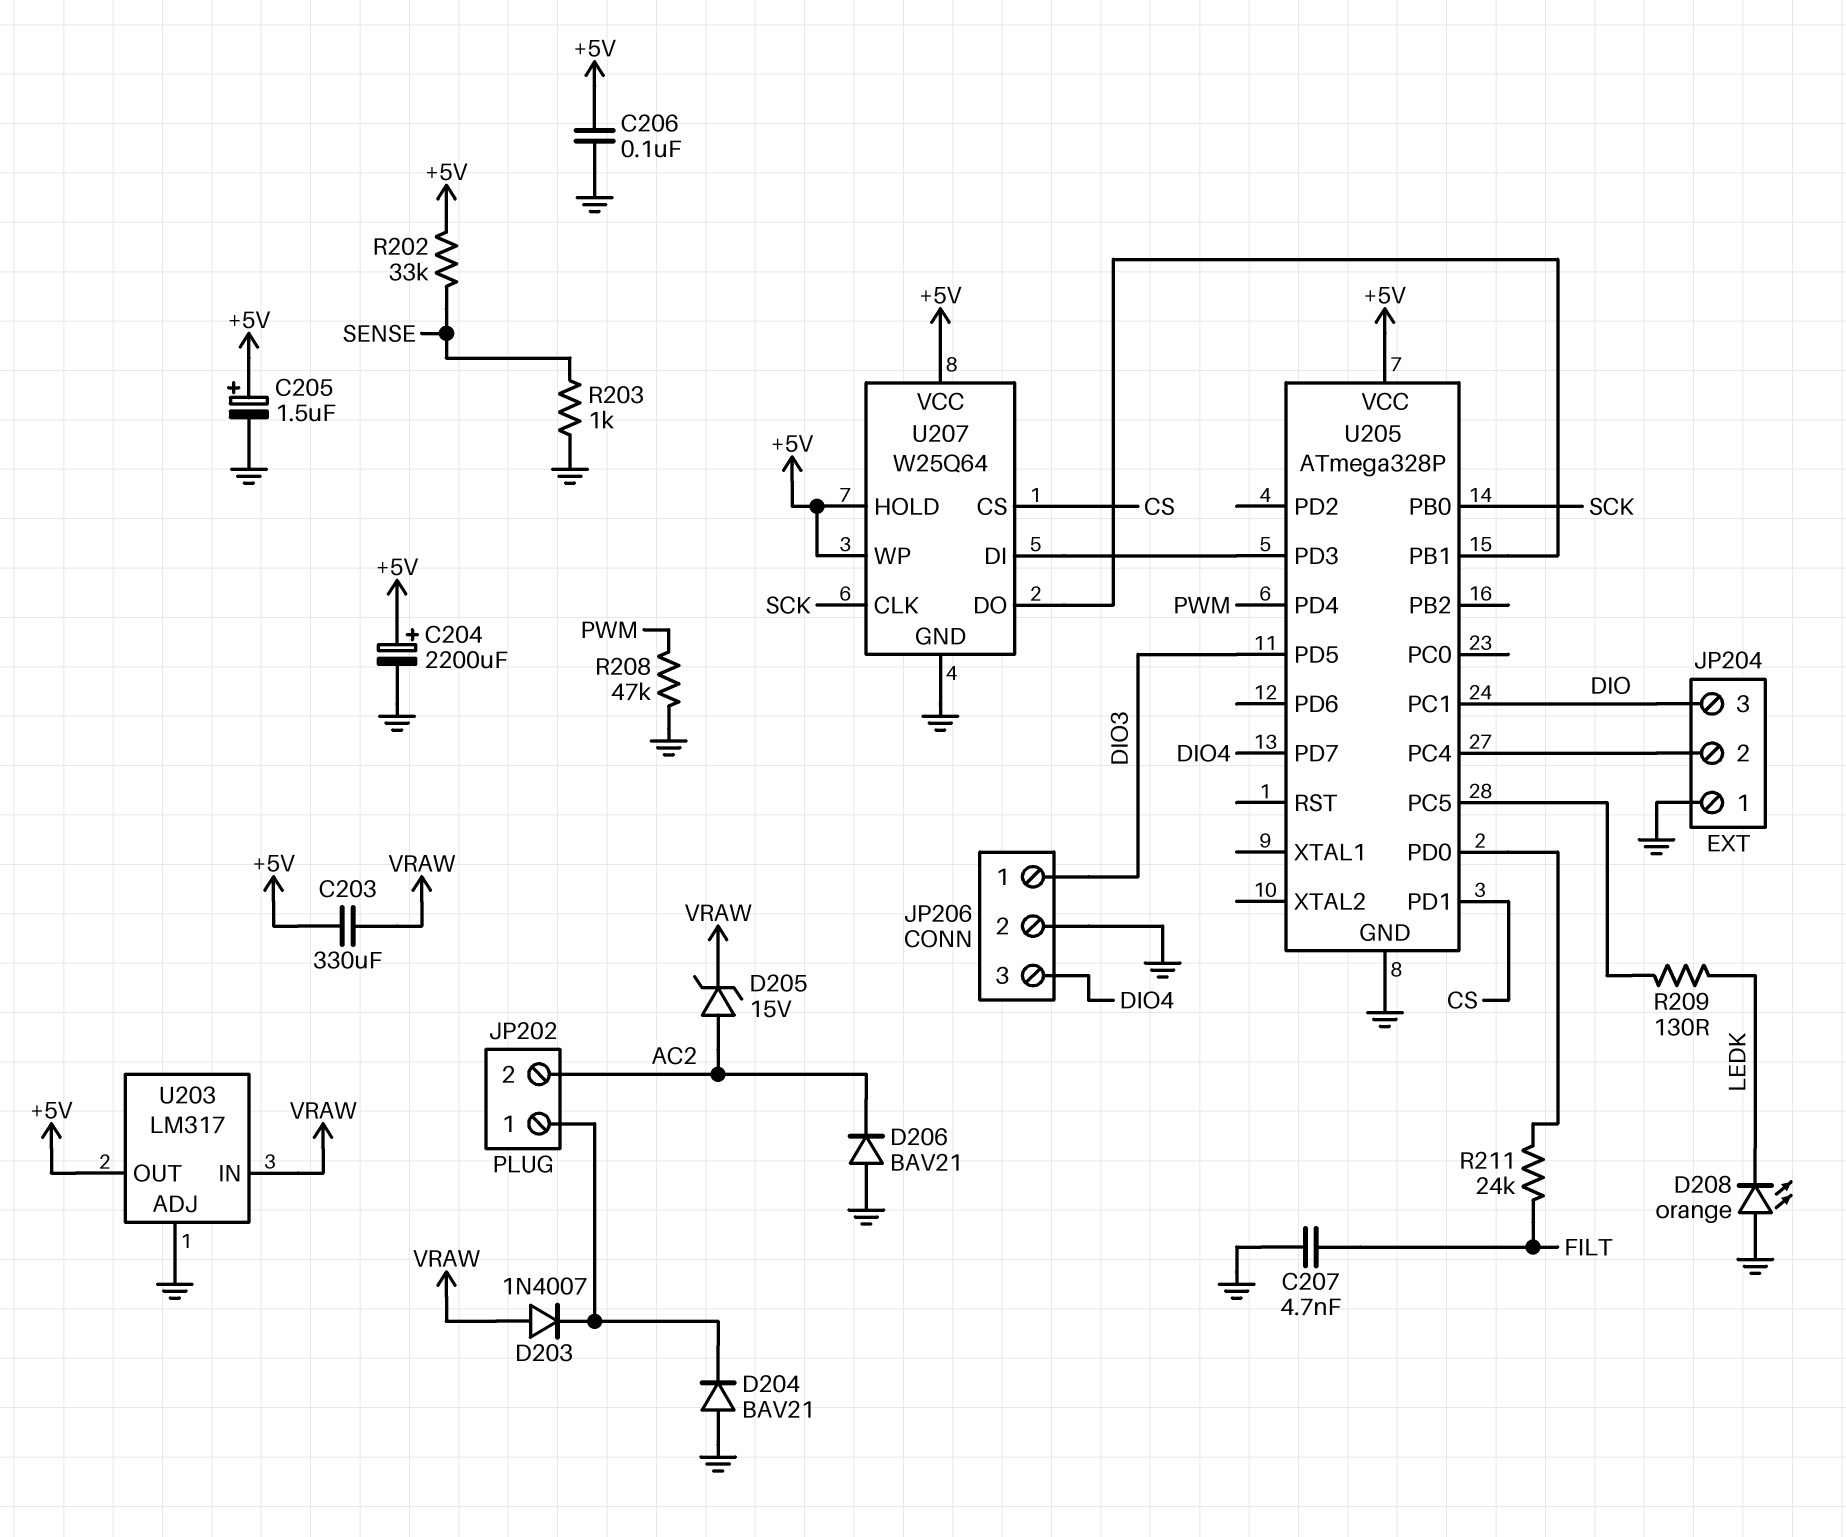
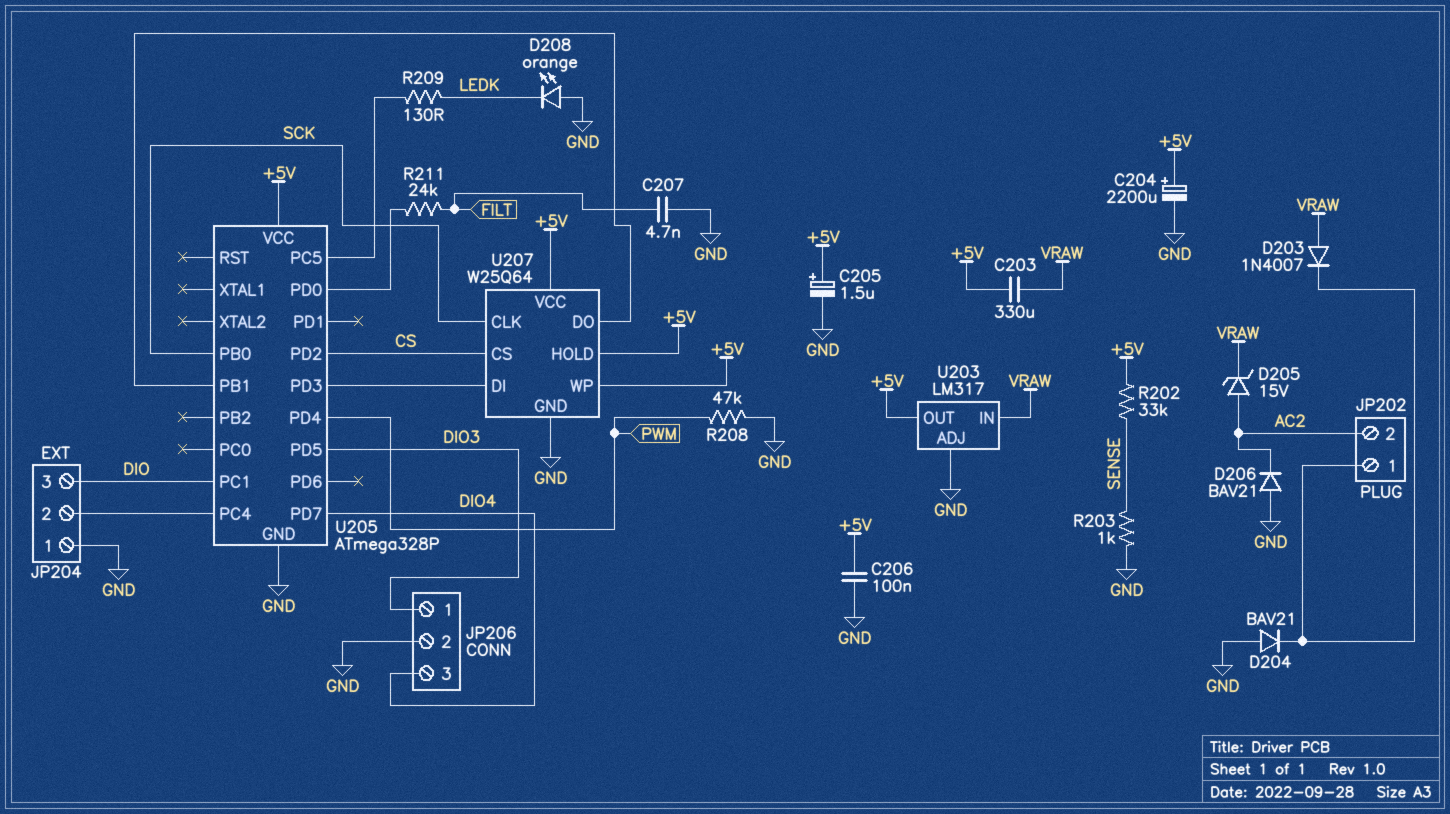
U205 pin PD1: CS -> none
U205 pin PD2: none -> CS

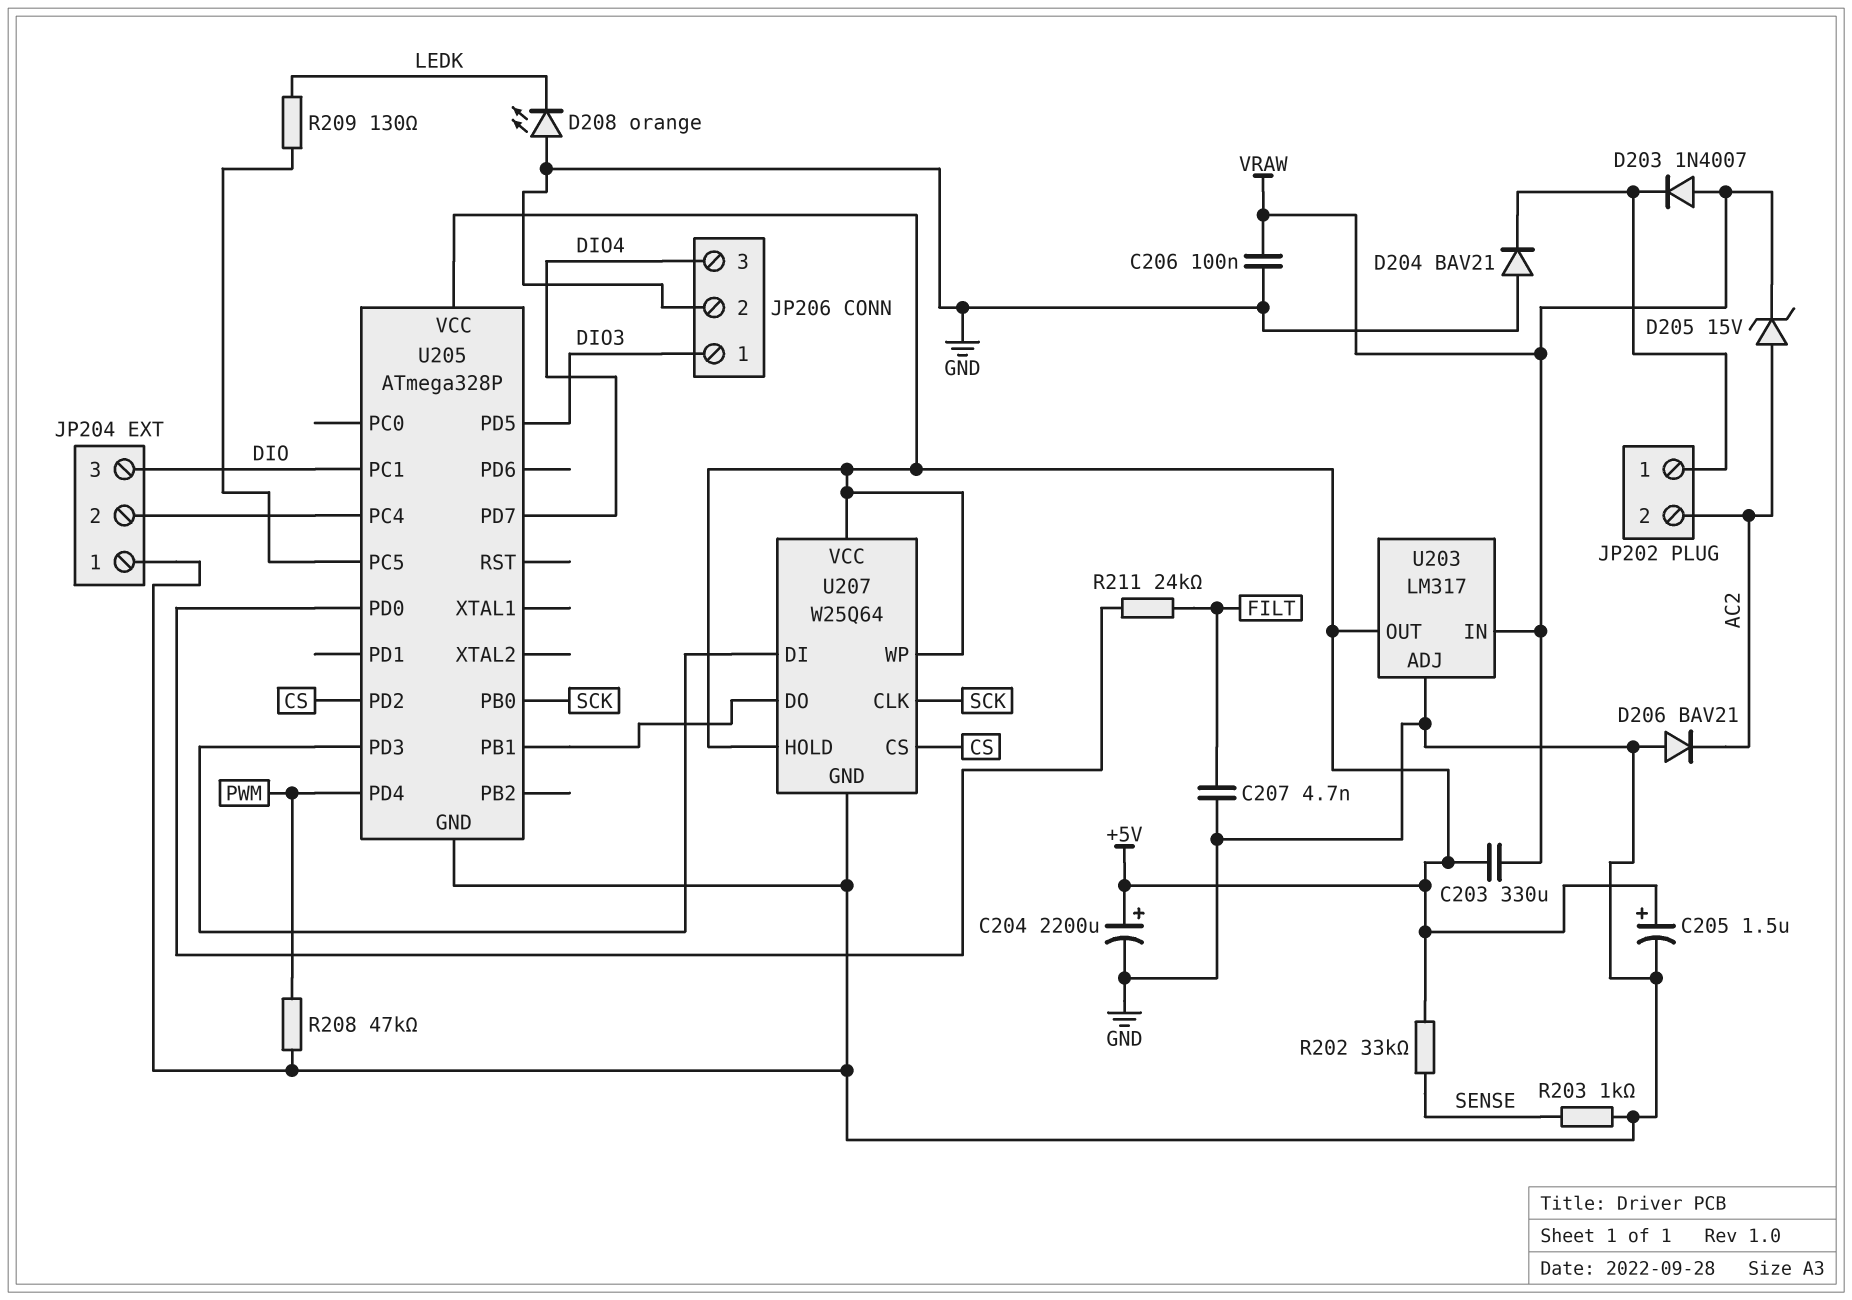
C206: 100nF (+5V, GND) -> 100nF (GND, VRAW)

